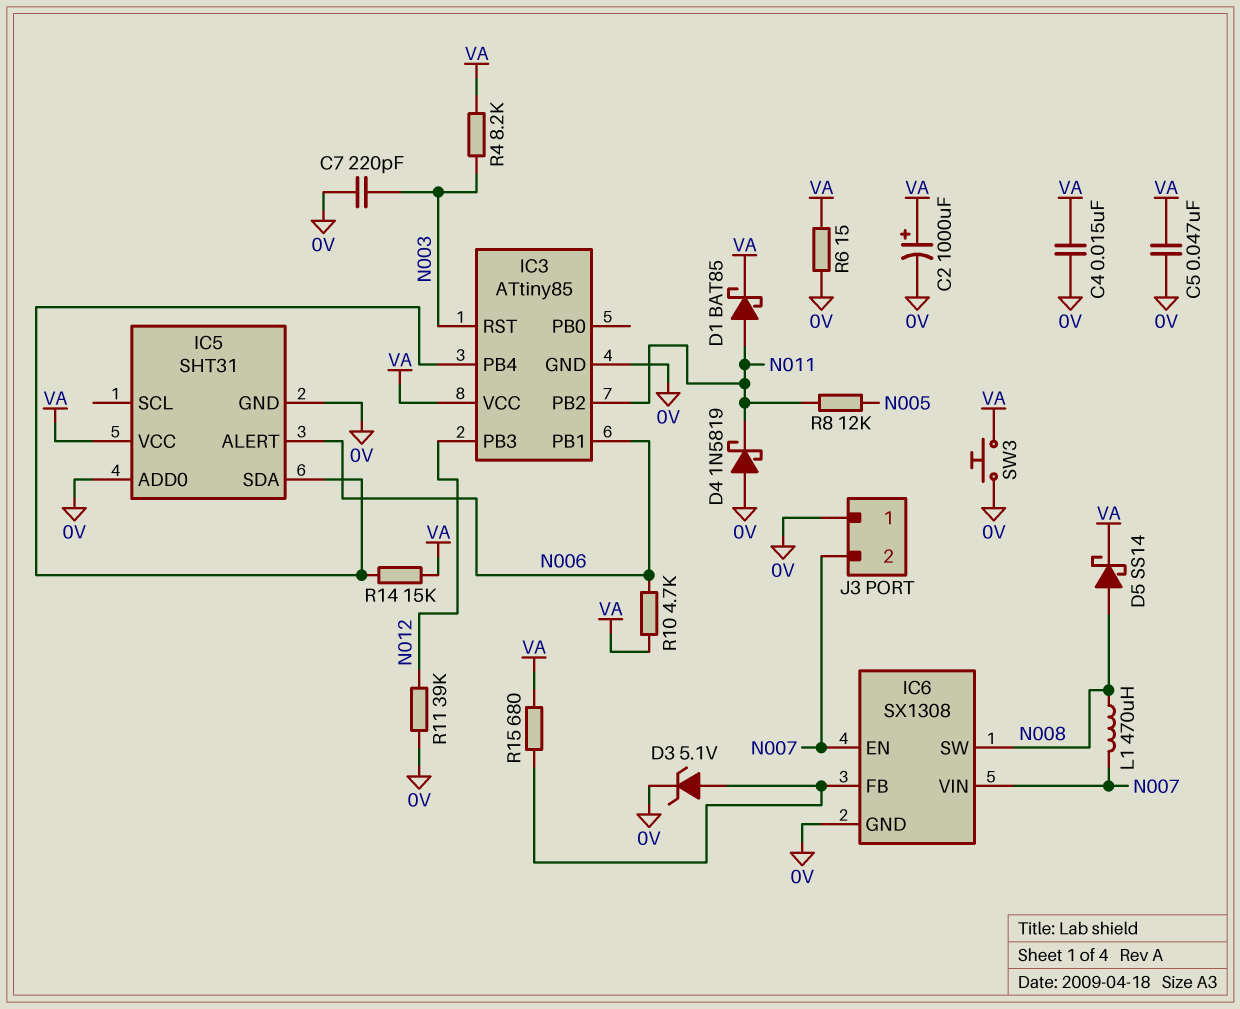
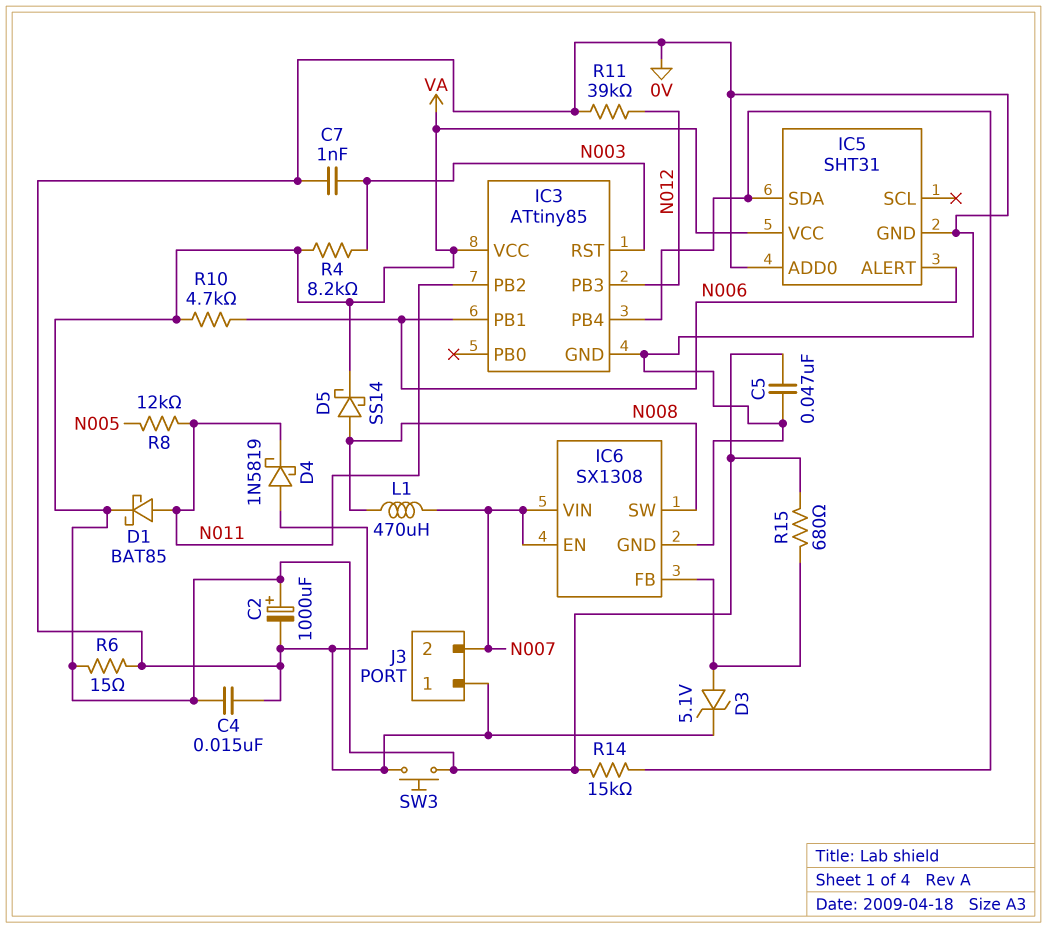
C7: 220pF (0V, N003) -> 1nF (0V, N003)

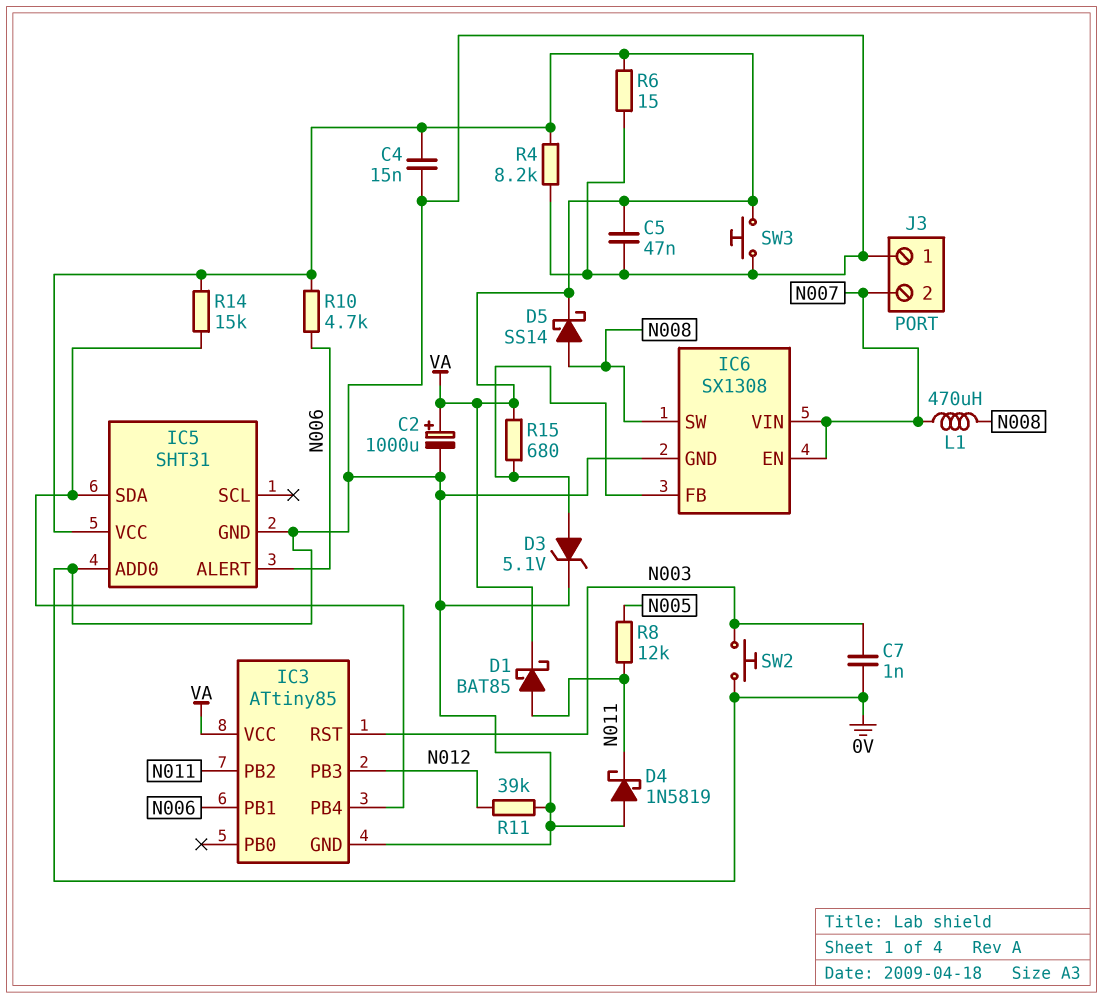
R4: 8.2k (N003, VA) -> 8.2k (0V, VA)
SW2: none -> button (0V, N003)

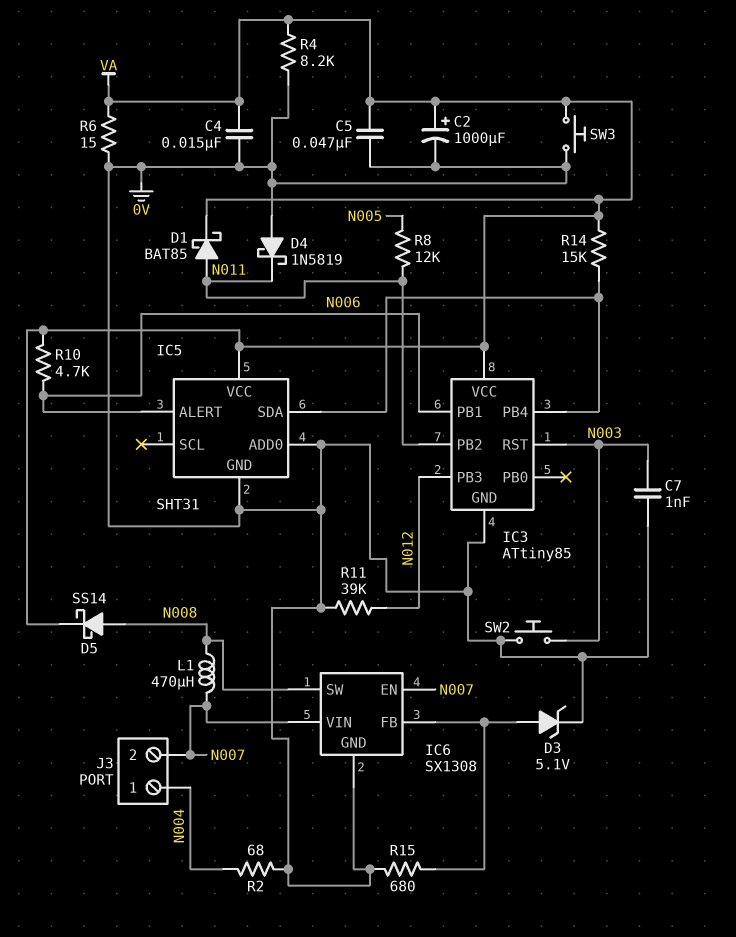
J3 pin 1: 0V -> N004
R2: none -> 68 (0V, N004)
R15: 680 (IC6/FB, VA) -> 680 (0V, IC6/FB)

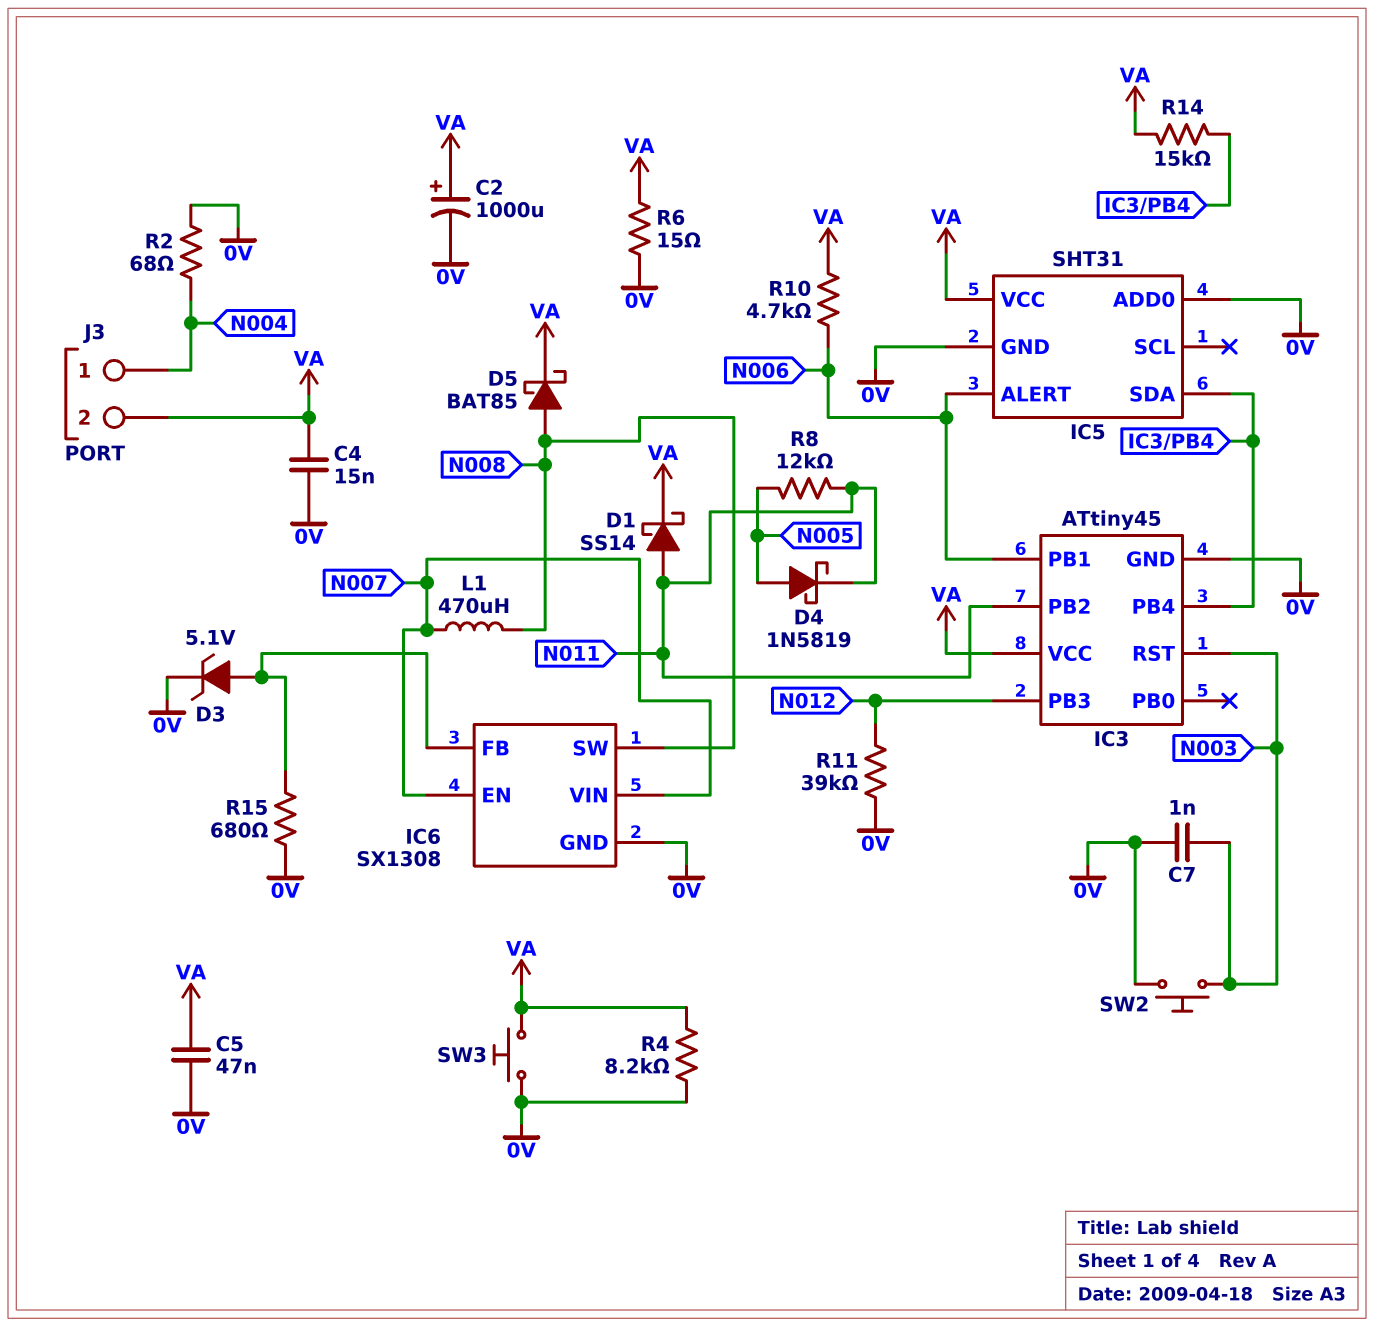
D1: schottky BAT85 (A N011, K VA) -> schottky SS14 (A N011, K VA)
D4: schottky 1N5819 (A 0V, K N011) -> schottky 1N5819 (A N005, K N011)
D5: schottky SS14 (A N008, K VA) -> schottky BAT85 (A N008, K VA)
IC3: ATtiny85 -> ATtiny45
J3 pin 2: N007 -> VA

